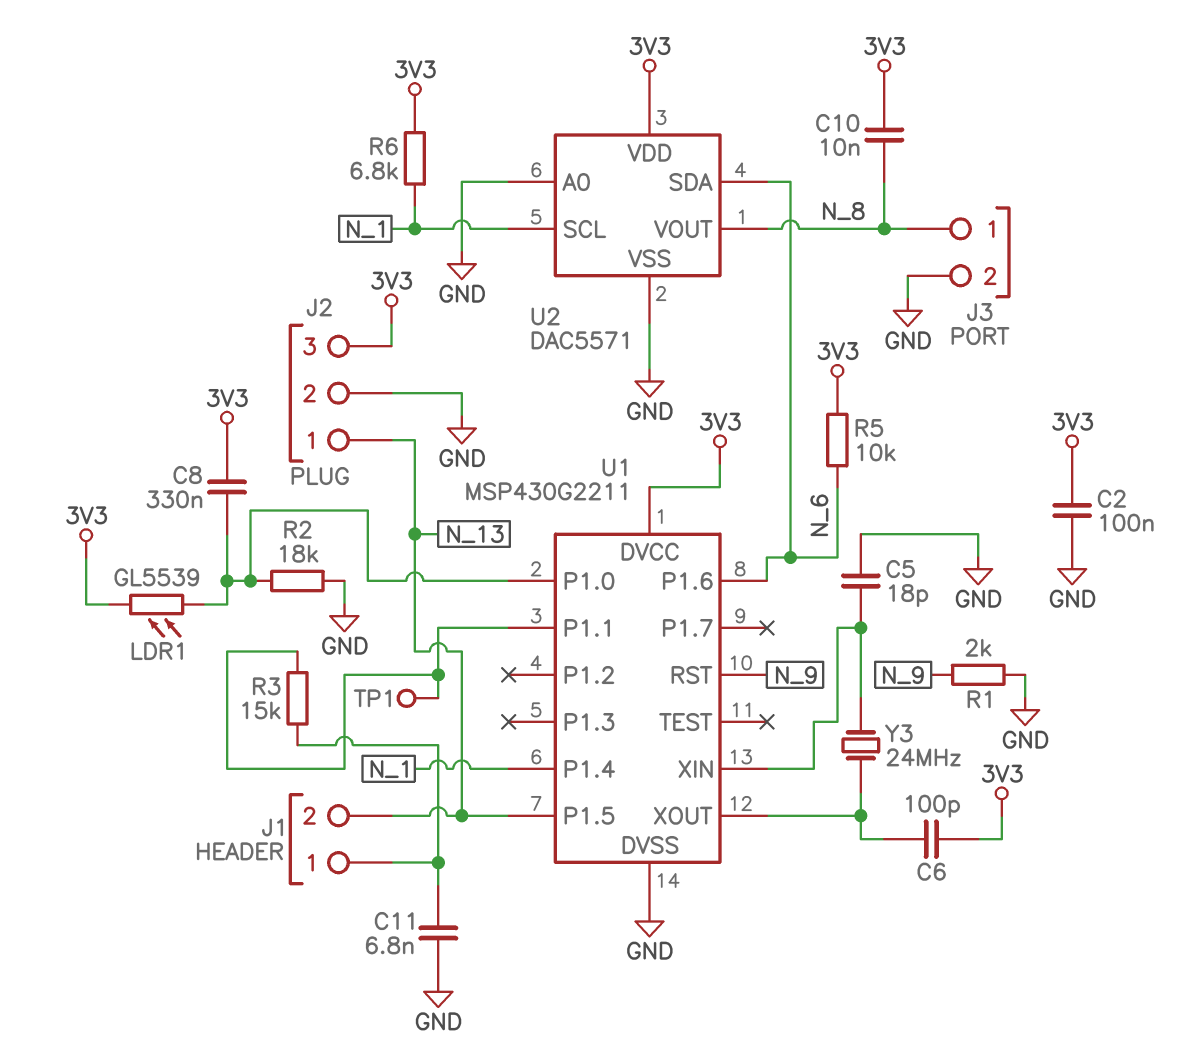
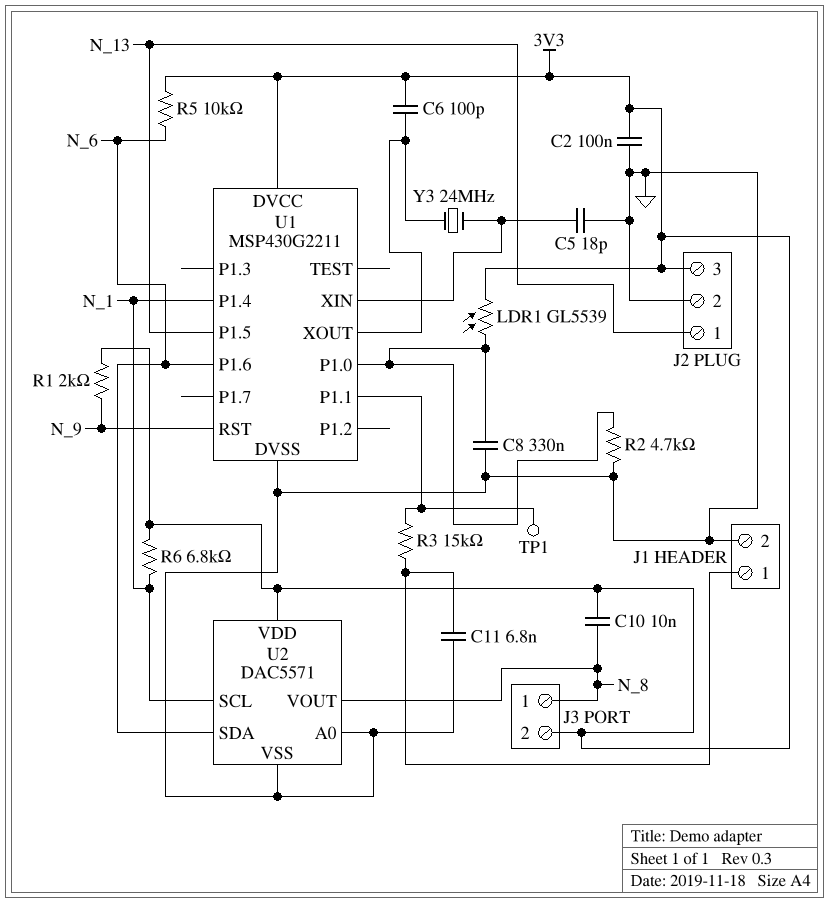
C8: 330nF (3V3, U1/P1.0) -> 330nF (GND, U1/P1.0)
J1 pin 2: N_13 -> GND
J3 pin 2: GND -> 3V3
R1: 2k (GND, N_9) -> 2k (3V3, N_9)
R2: 18k (GND, U1/P1.0) -> 4.7k (GND, U1/P1.0)

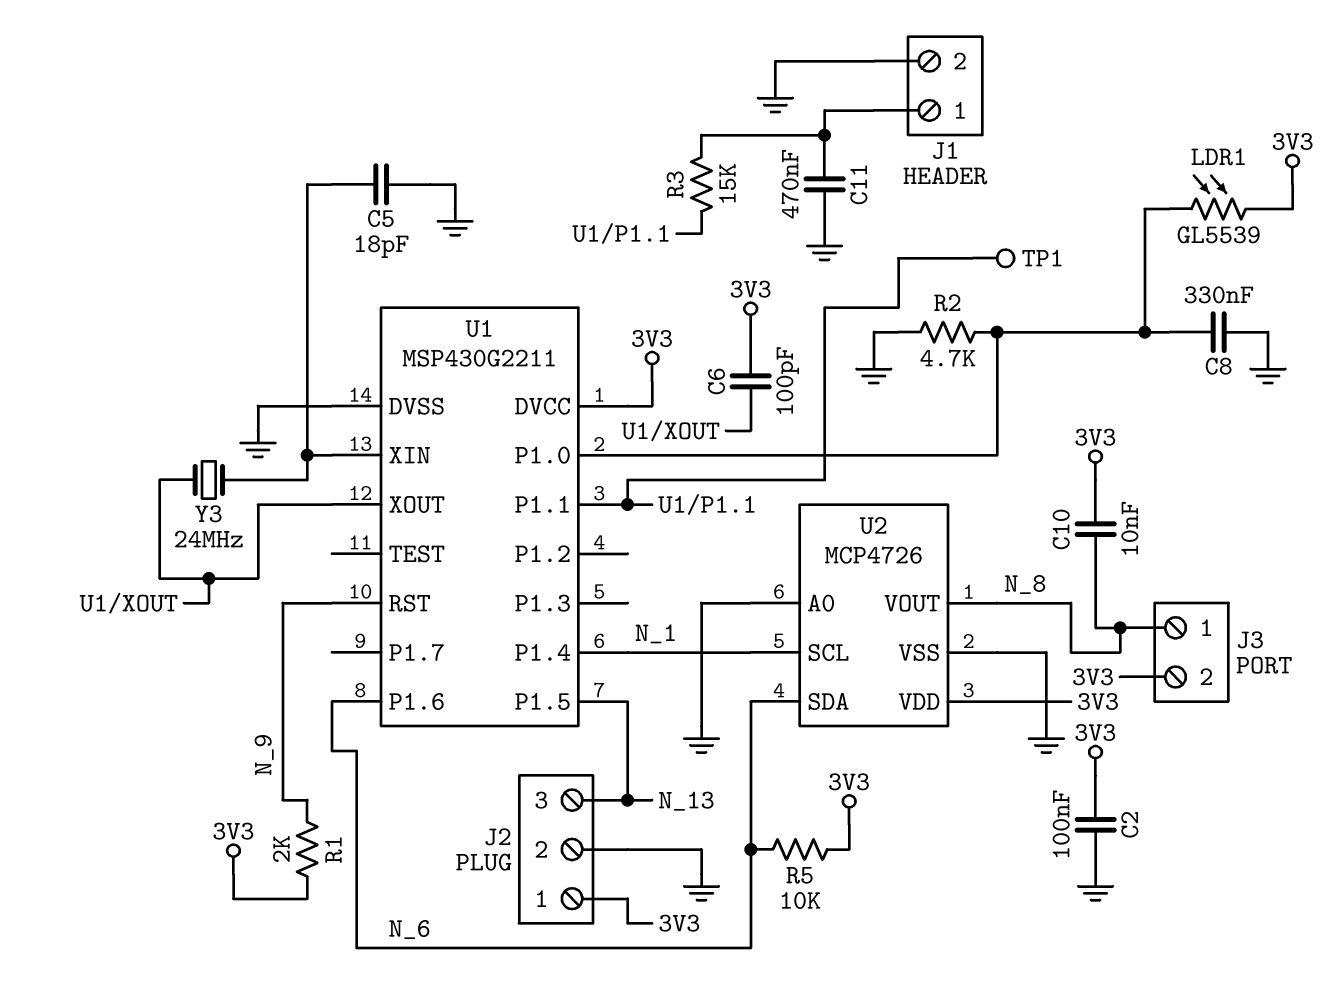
C11: 6.8nF (GND, J1/1) -> 470nF (GND, J1/1)
J2 pin 1: N_13 -> 3V3
J2 pin 3: 3V3 -> N_13
R6: 6.8k (3V3, N_1) -> none
U2: DAC5571 -> MCP4726

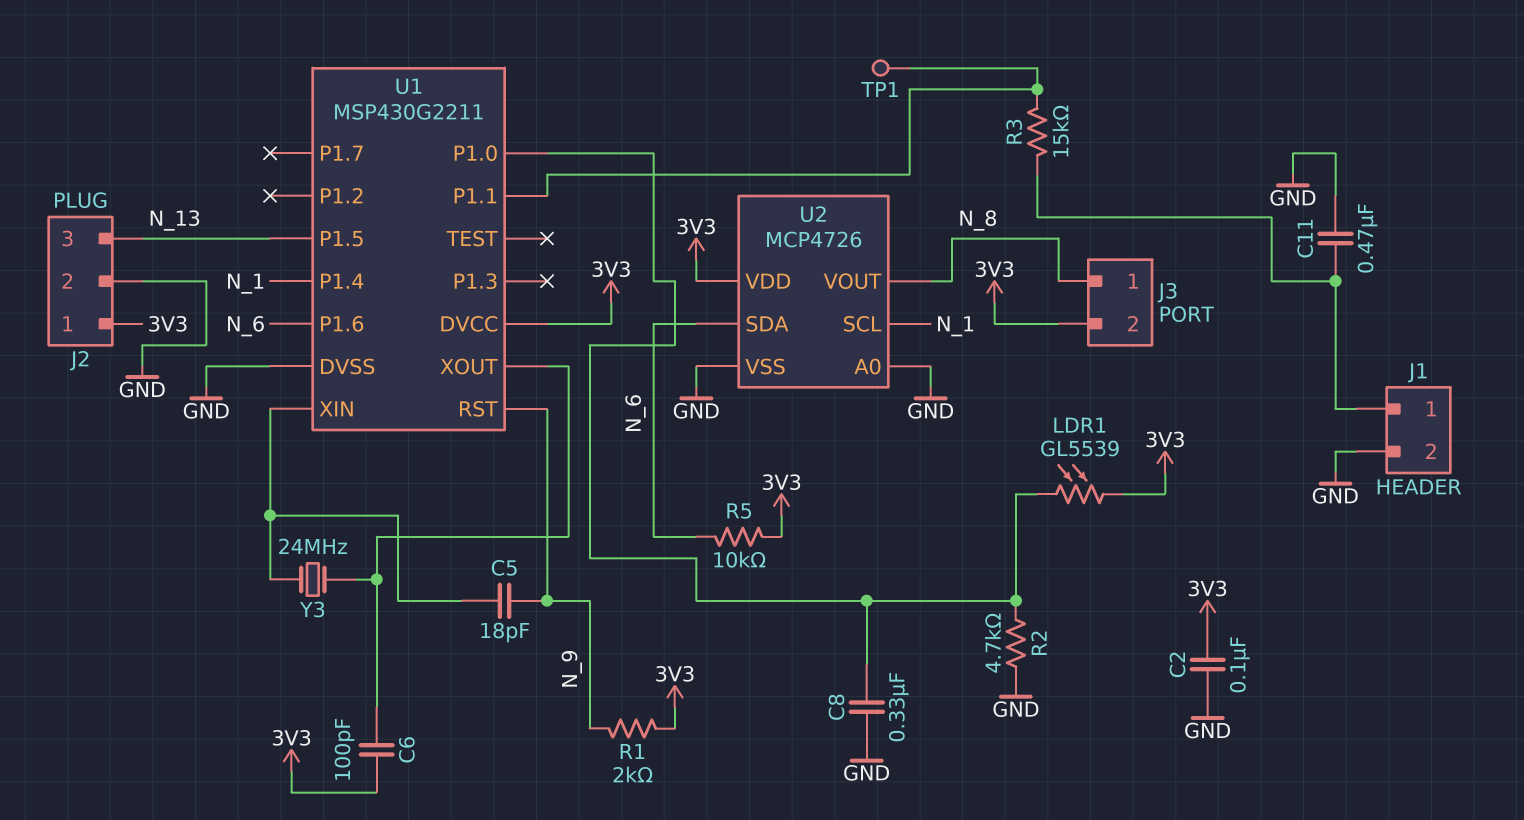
C5: 18pF (GND, U1/XIN) -> 18pF (N_9, U1/XIN)
C10: 10nF (3V3, N_8) -> none

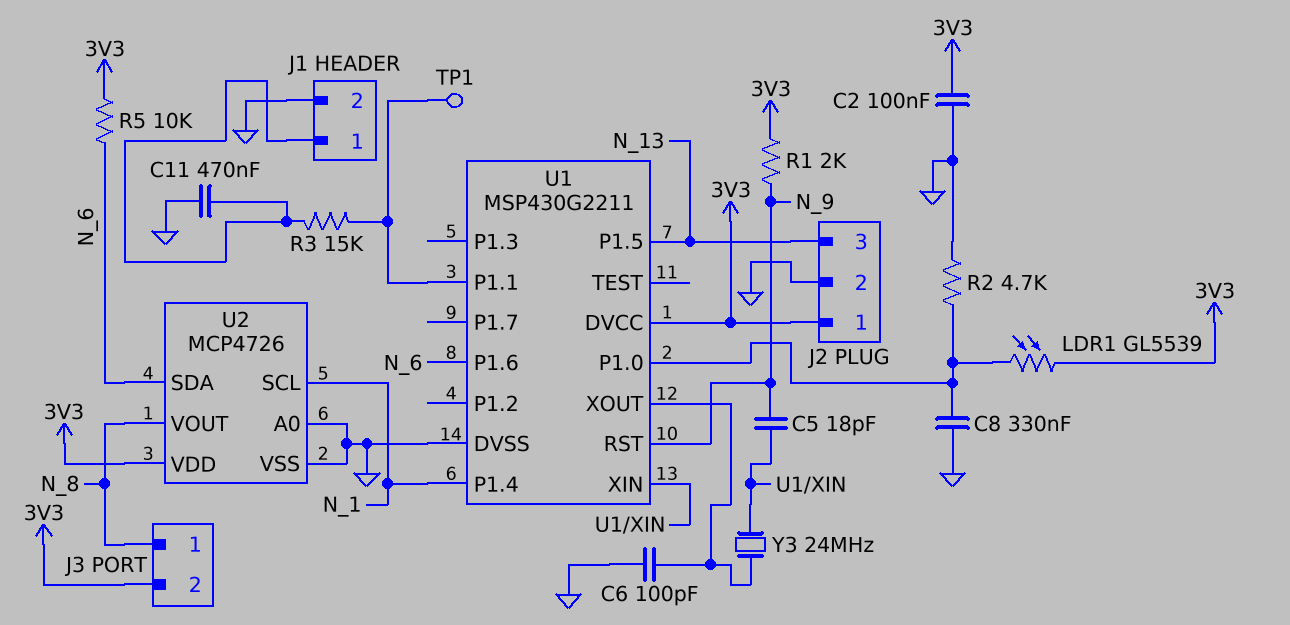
C6: 100pF (3V3, U1/XOUT) -> 100pF (GND, U1/XOUT)

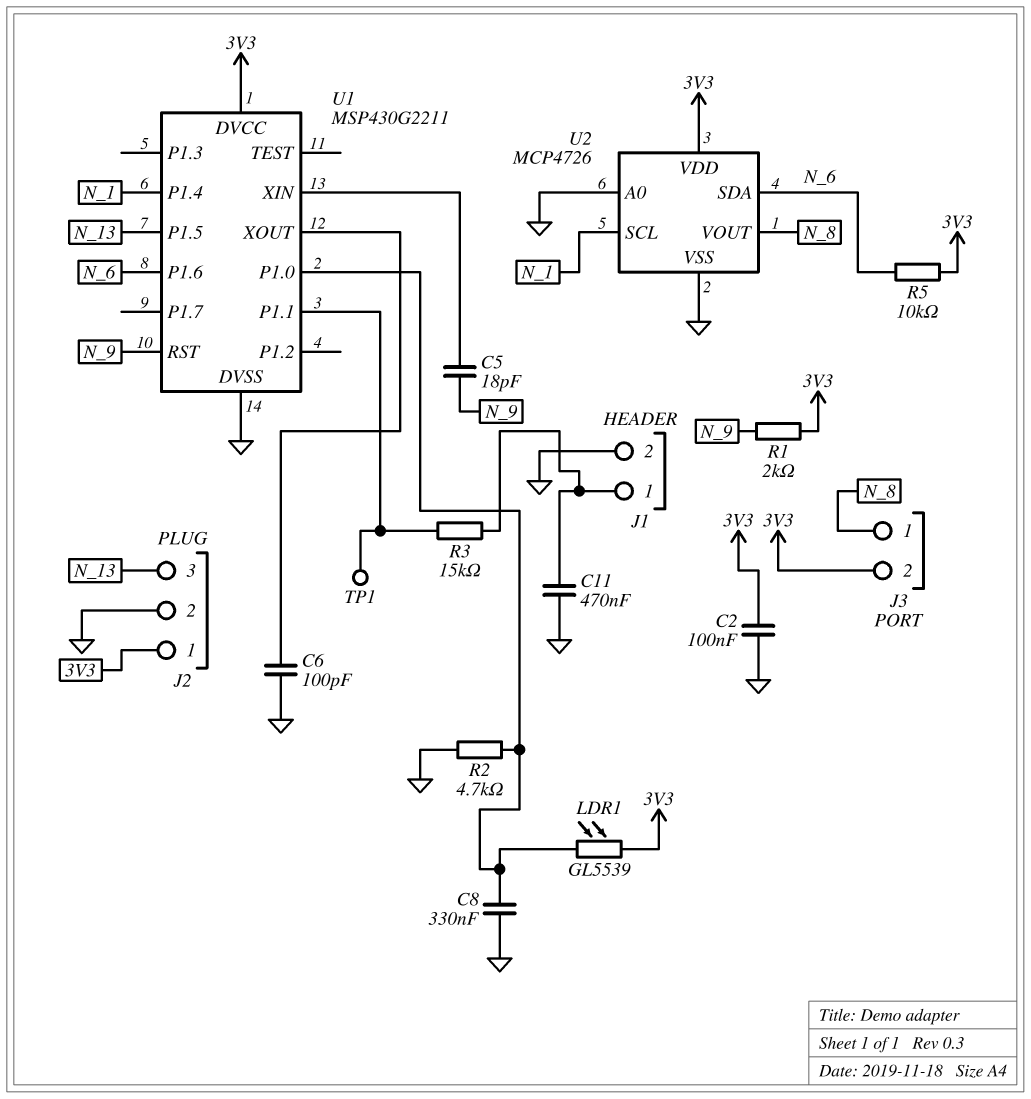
Y3: 24MHz (U1/XIN, U1/XOUT) -> none

